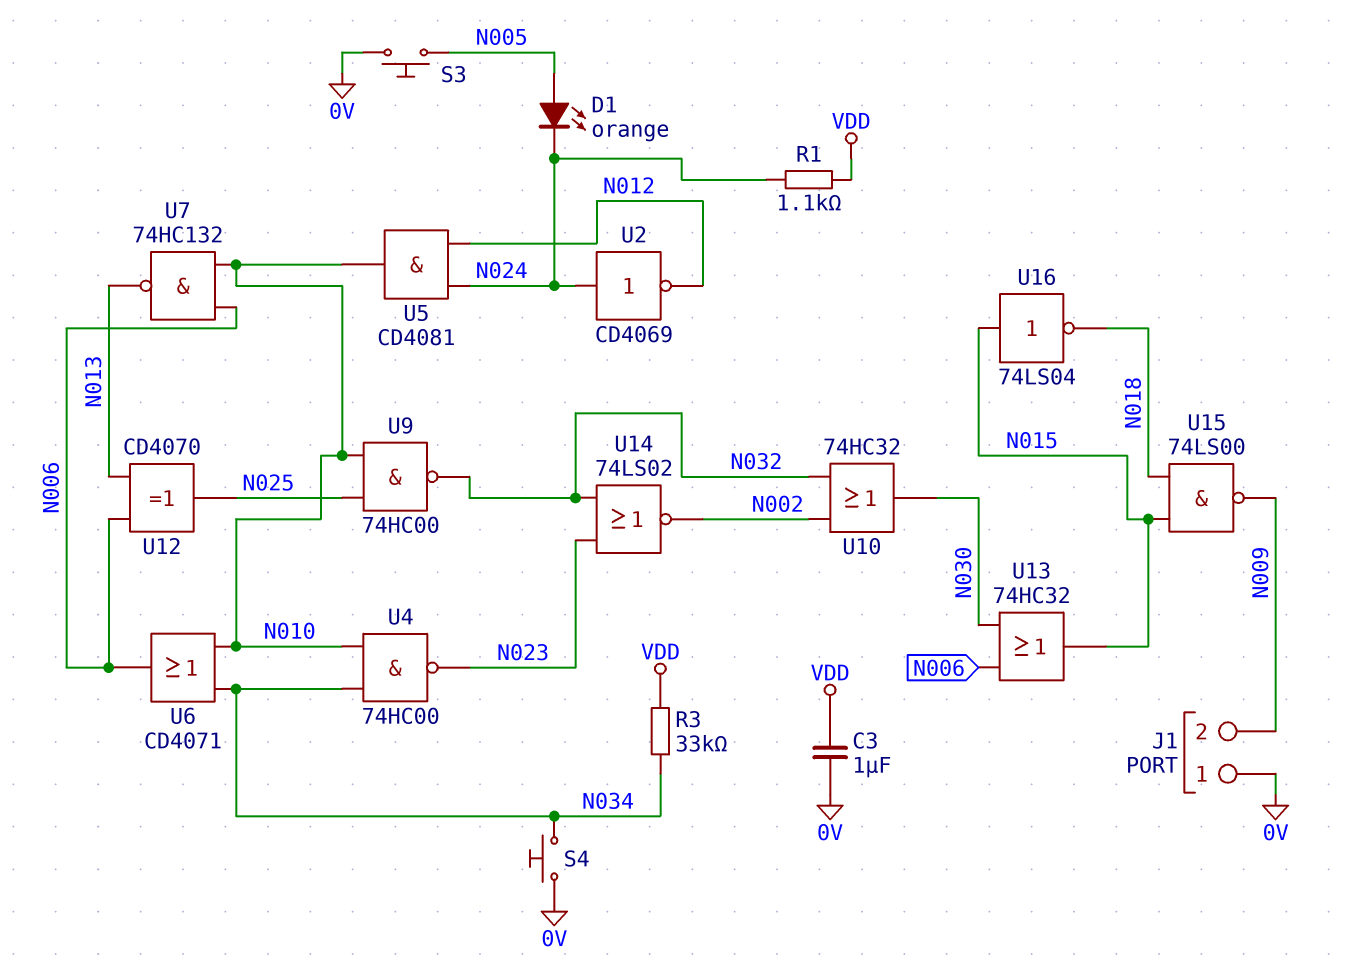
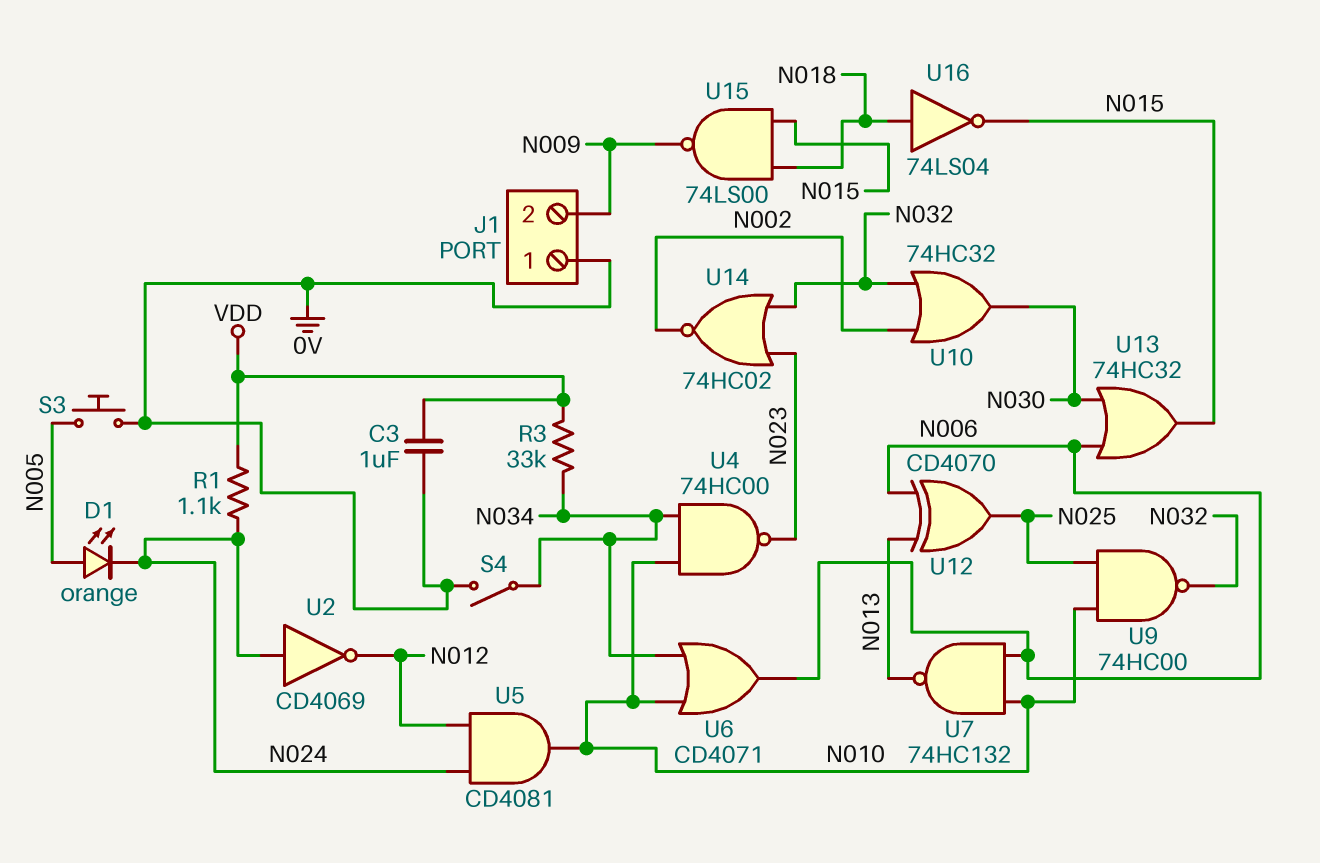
S4: button (0V, N034) -> switch (0V, N034)
U14: NOR 74LS02 (in N023, in N032, out N002) -> NOR 74HC02 (in N023, in N032, out N002)
U16: NOT 74LS04 (in N015, out N018) -> NOT 74LS04 (in N018, out N015)

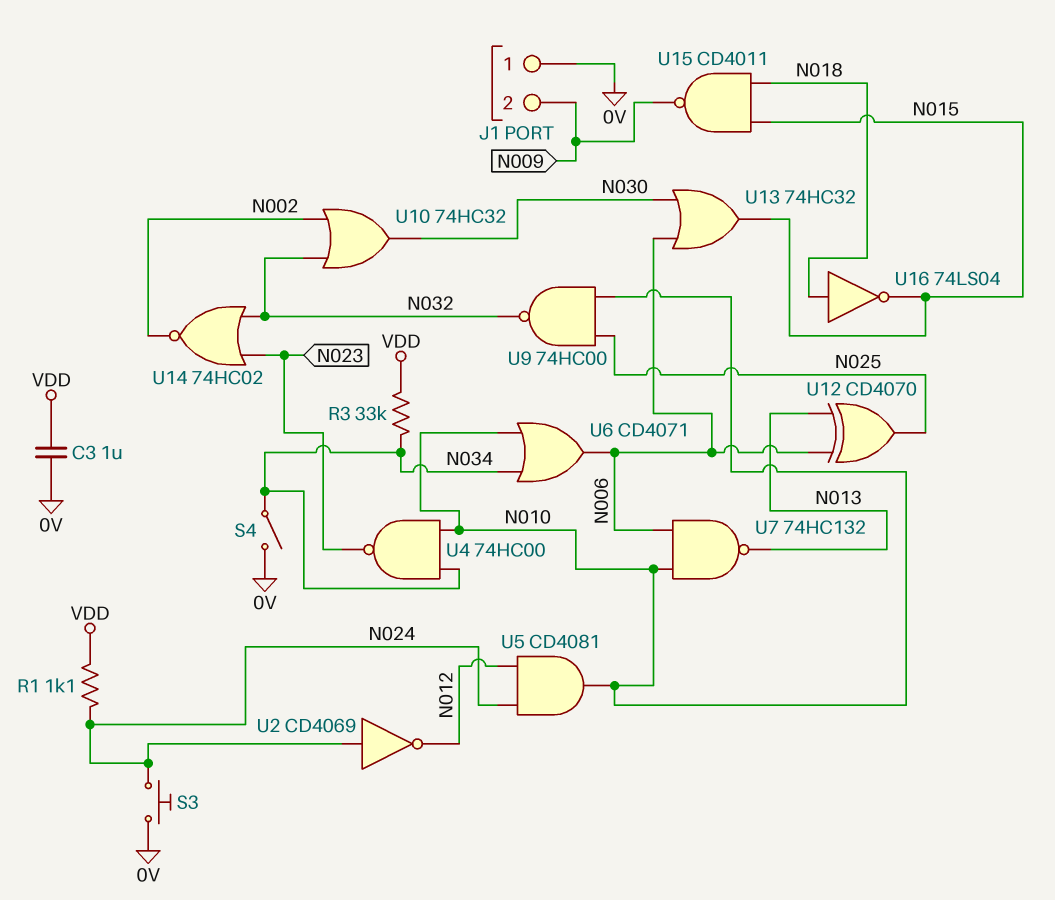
D1: LED orange (A N005, K N024) -> none
S3: button (0V, N005) -> button (0V, N024)
U15: NAND 74LS00 (in N015, in N018, out N009) -> NAND CD4011 (in N015, in N018, out N009)

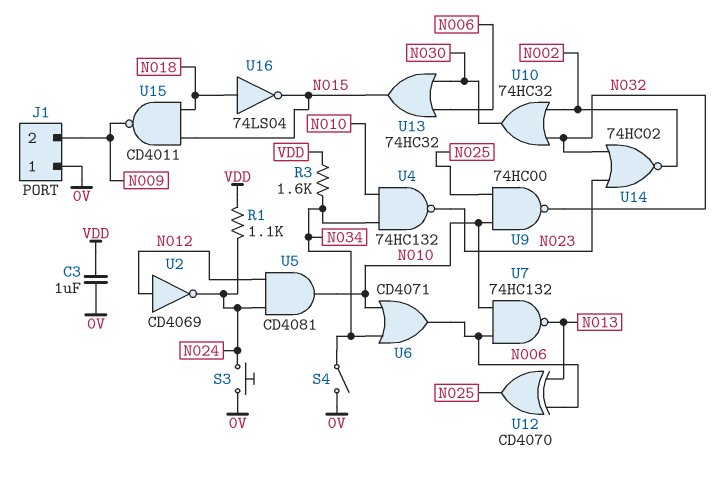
R3: 33k (N034, VDD) -> 1.6k (N034, VDD)
U2: NOT CD4069 (in N024, out N012) -> NOT CD4069 (in N012, out N024)
U4: NAND 74HC00 (in N010, in N034, out N023) -> NAND 74HC132 (in N010, in N034, out N023)

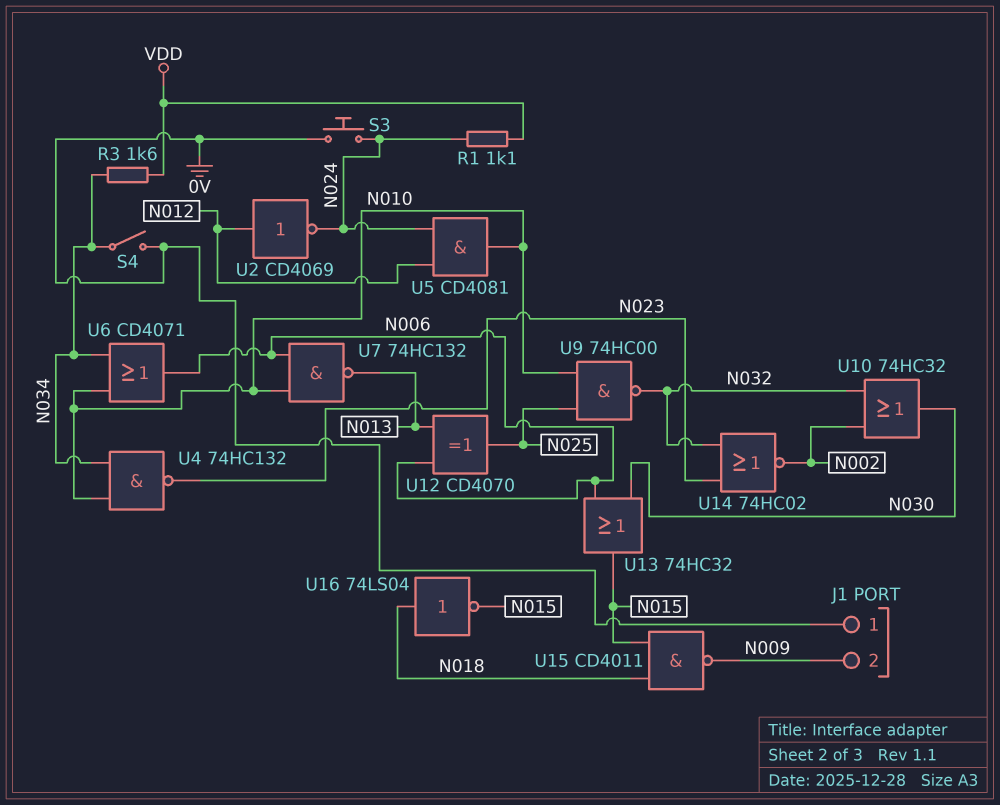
C3: 1uF (0V, VDD) -> none

